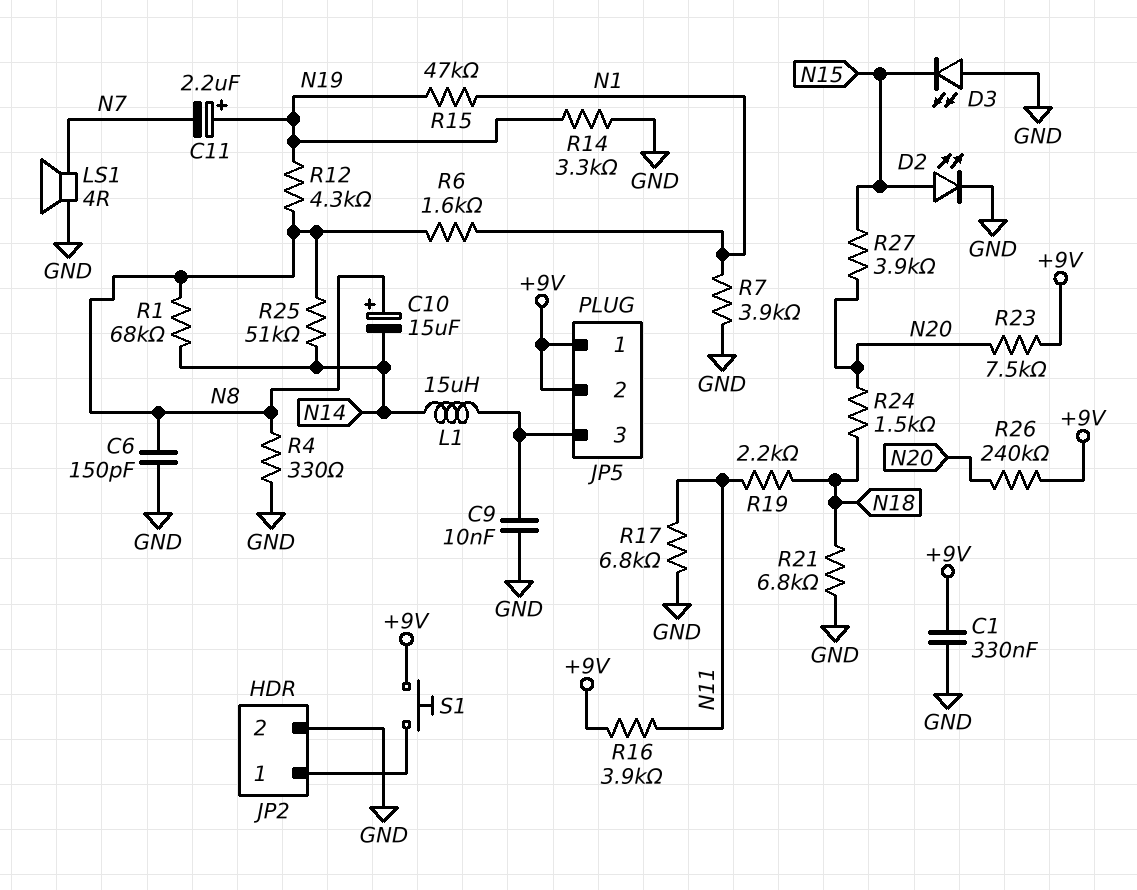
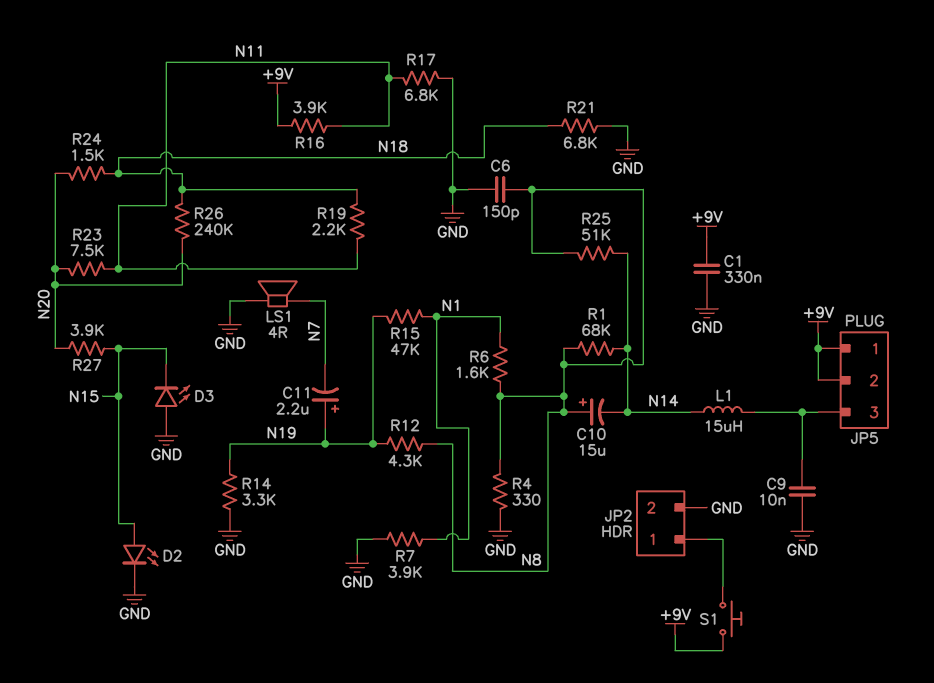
R23: 7.5k (+9V, N20) -> 7.5k (N11, N20)
R26: 240k (+9V, N20) -> 240k (N18, N20)

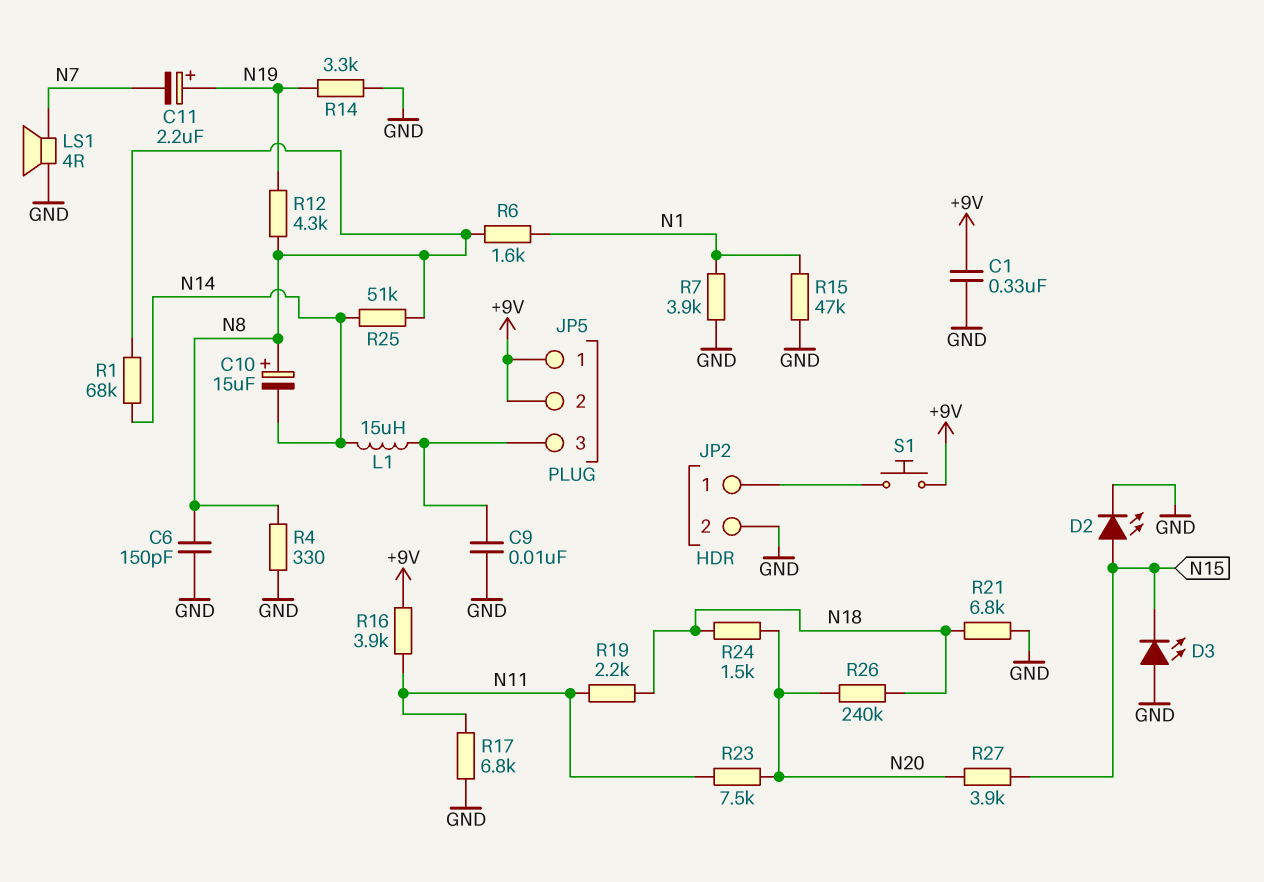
R15: 47k (N1, N19) -> 47k (GND, N1)

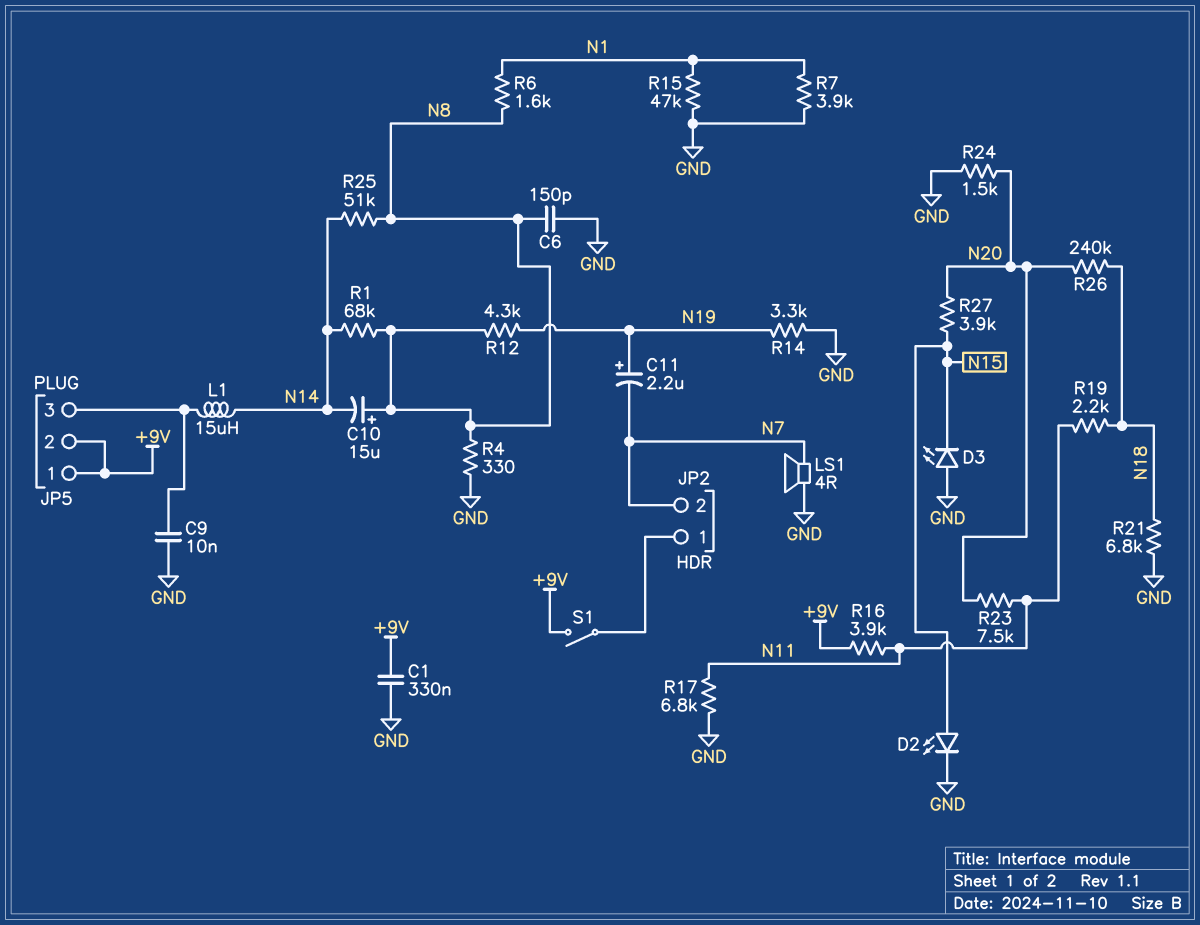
JP2 pin 2: GND -> N7
R24: 1.5k (N18, N20) -> 1.5k (GND, N20)
S1: button (+9V, JP2/1) -> switch (+9V, JP2/1)

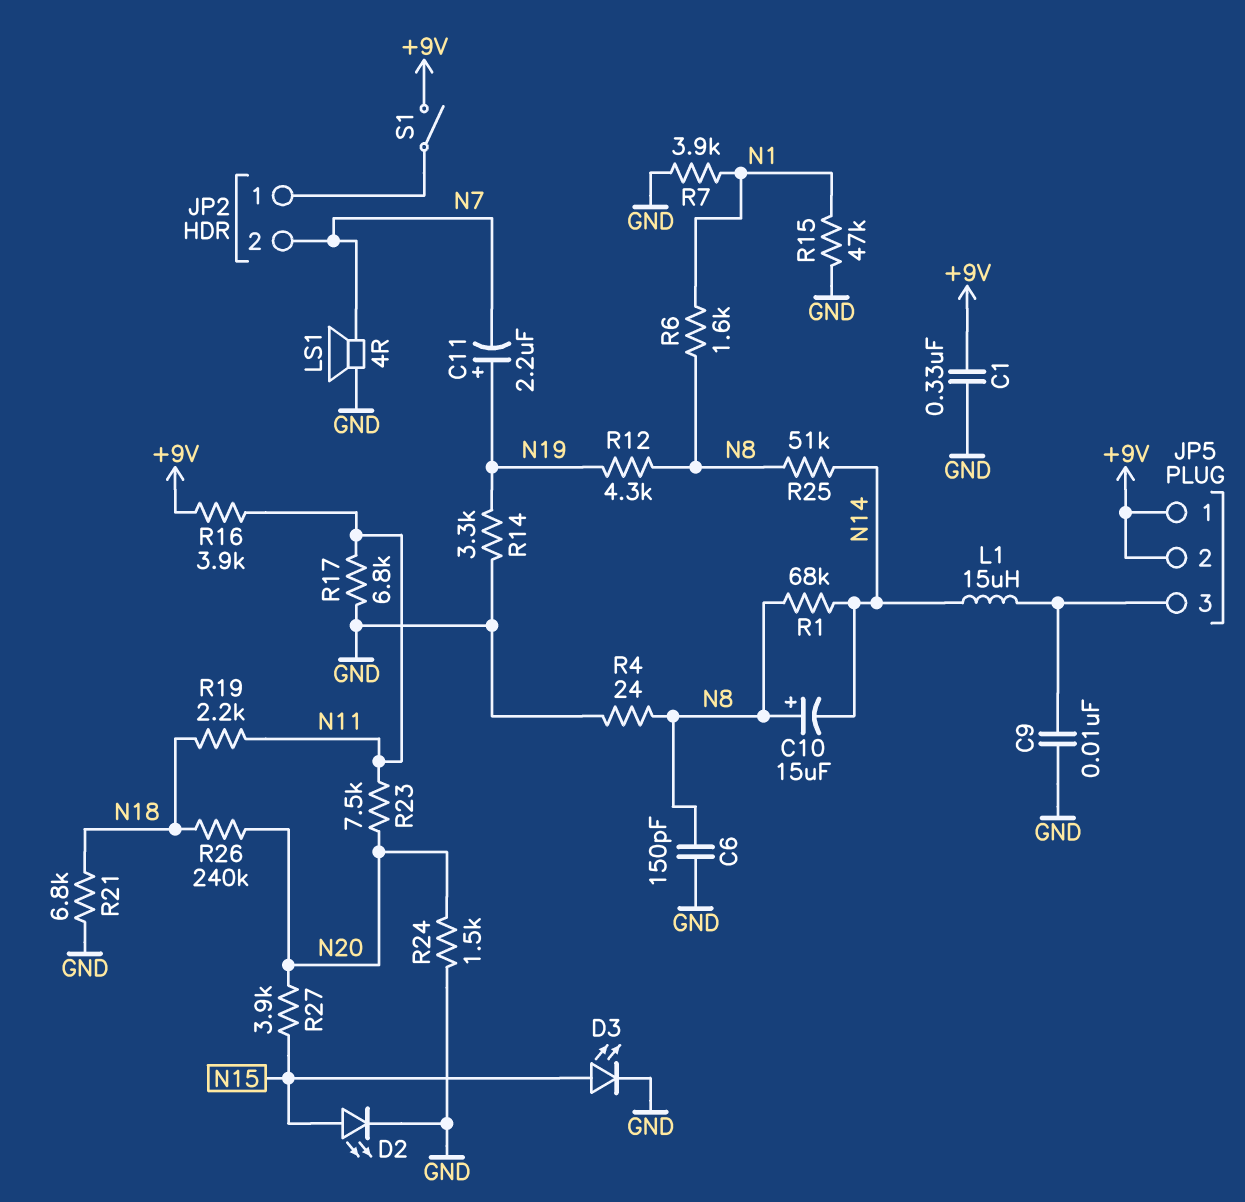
D3: LED (A GND, K N15) -> LED (A N15, K GND)
R4: 330 (GND, N8) -> 24 (GND, N8)

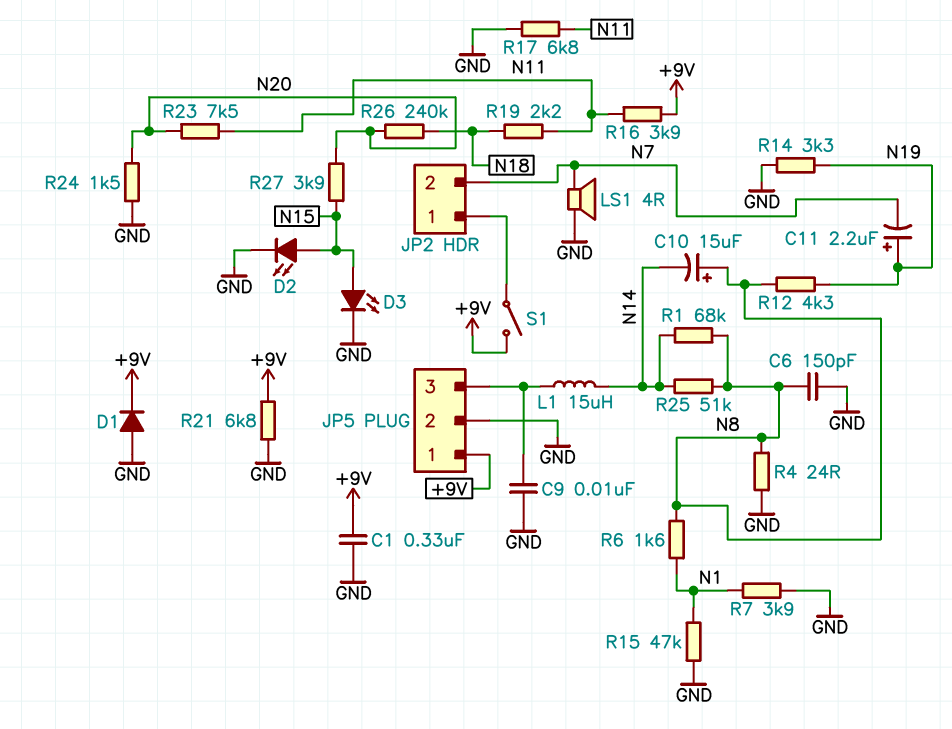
D1: none -> diode (A GND, K +9V)
JP5 pin 2: +9V -> GND
R21: 6.8k (GND, N18) -> 6.8k (+9V, GND)

